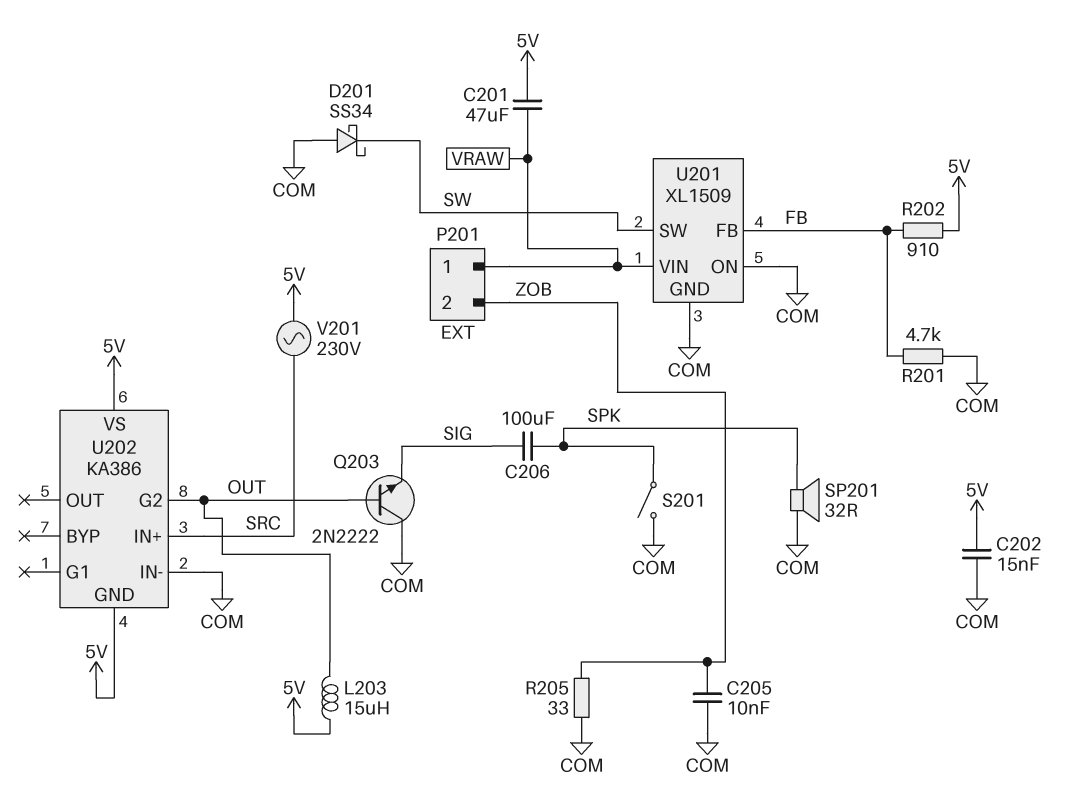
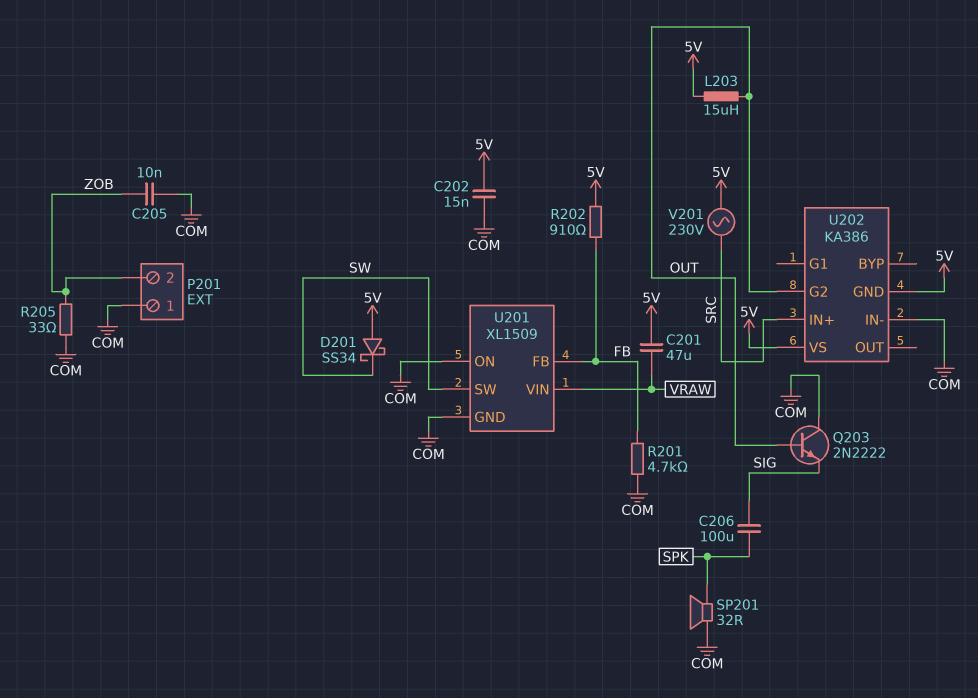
D201: schottky SS34 (A COM, K SW) -> schottky SS34 (A 5V, K SW)
P201 pin 1: VRAW -> COM
S201: switch (COM, SPK) -> none

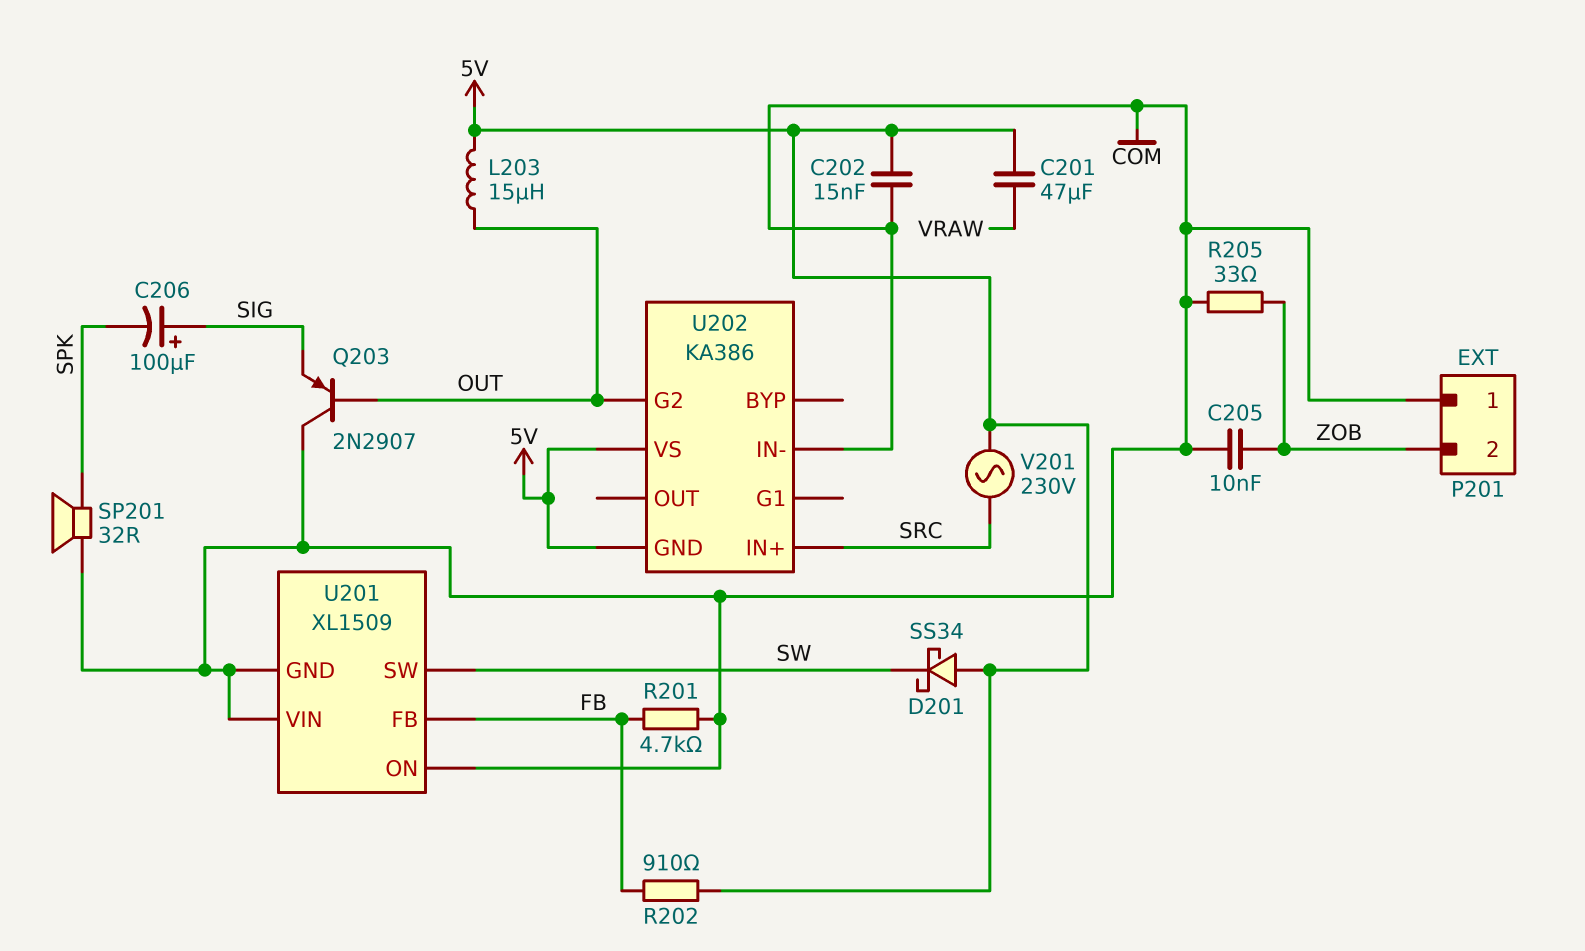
C206: 100uF (SIG, SPK) -> 100uF (plus SIG, minus SPK)
Q203: NPN 2N2222 (B OUT, C COM, E SIG) -> PNP 2N2907 (B OUT, C COM, E SIG)
U201 pin VIN: VRAW -> COM

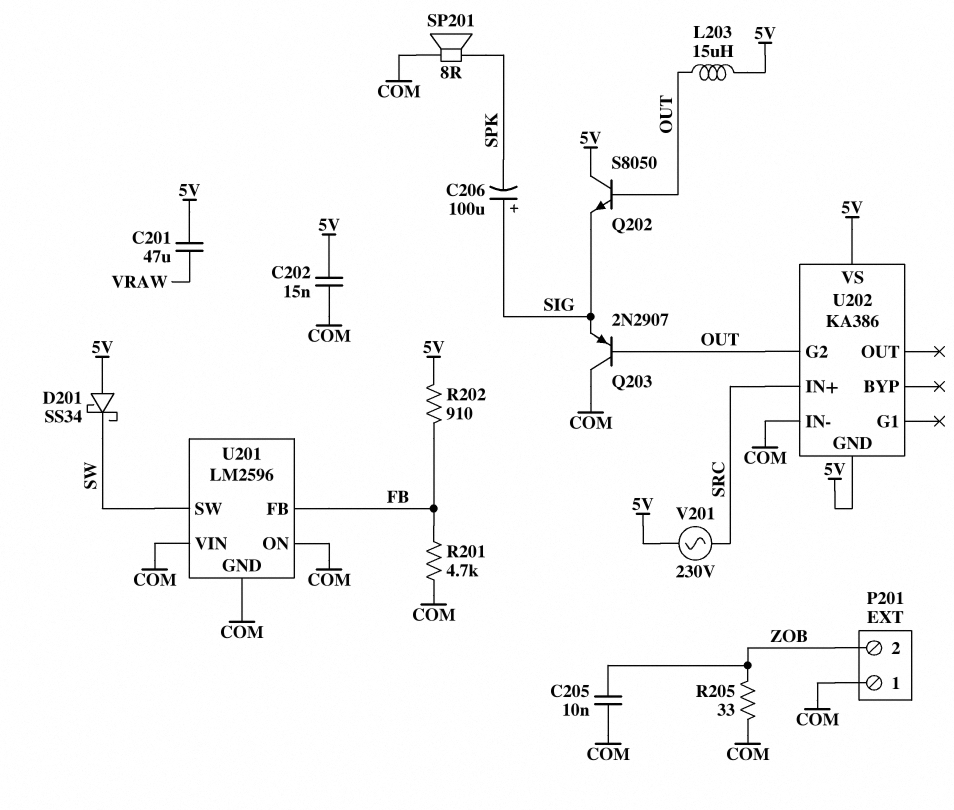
Q202: none -> NPN S8050 (B OUT, C 5V, E SIG)
SP201: speaker 32R (COM, SPK) -> speaker 8R (COM, SPK)
U201: XL1509 -> LM2596

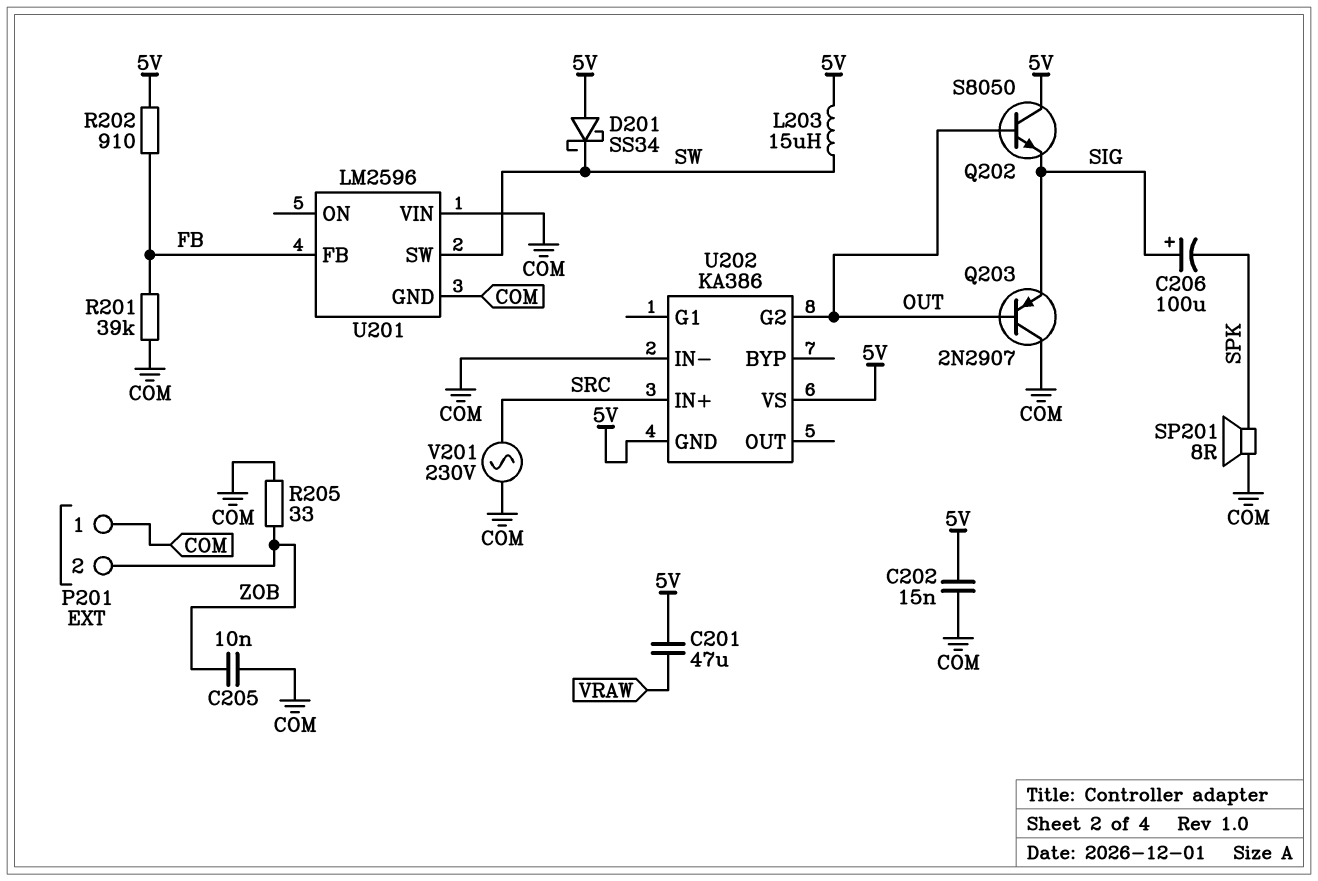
L203: 15uH (5V, OUT) -> 15uH (5V, SW)
R201: 4.7k (COM, FB) -> 39k (COM, FB)
U201 pin ON: COM -> none
V201: AC 230V (5V, SRC) -> AC 230V (COM, SRC)

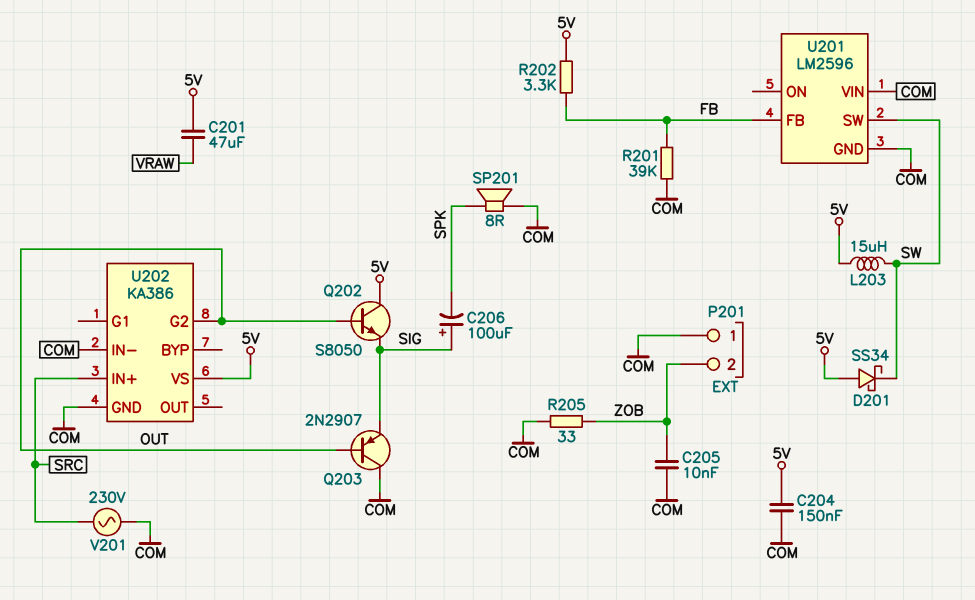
C202: 15nF (5V, COM) -> none
C204: none -> 150nF (5V, COM)
R202: 910 (5V, FB) -> 3.3k (5V, FB)
U202 pin GND: 5V -> COM

